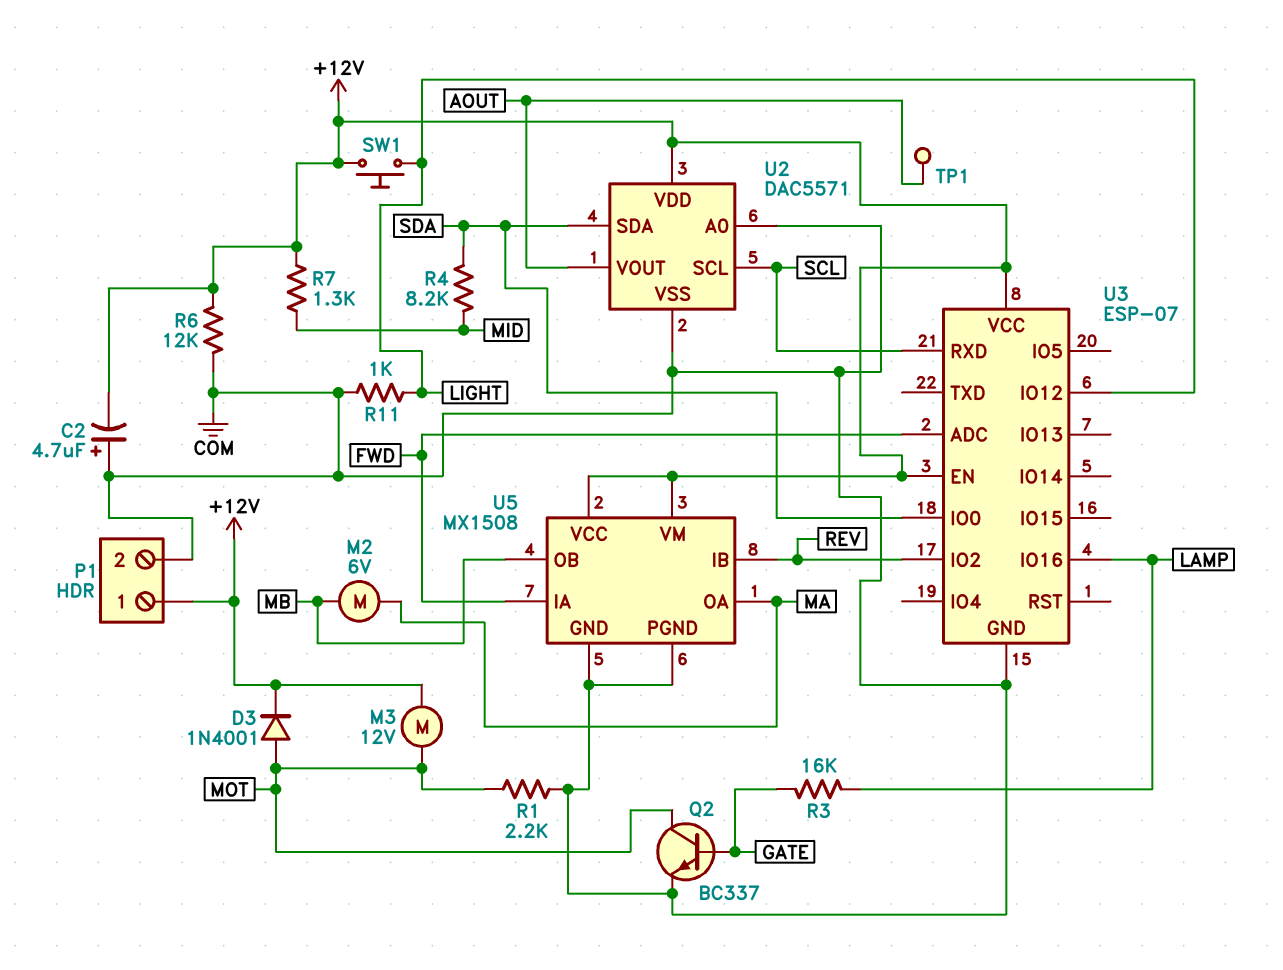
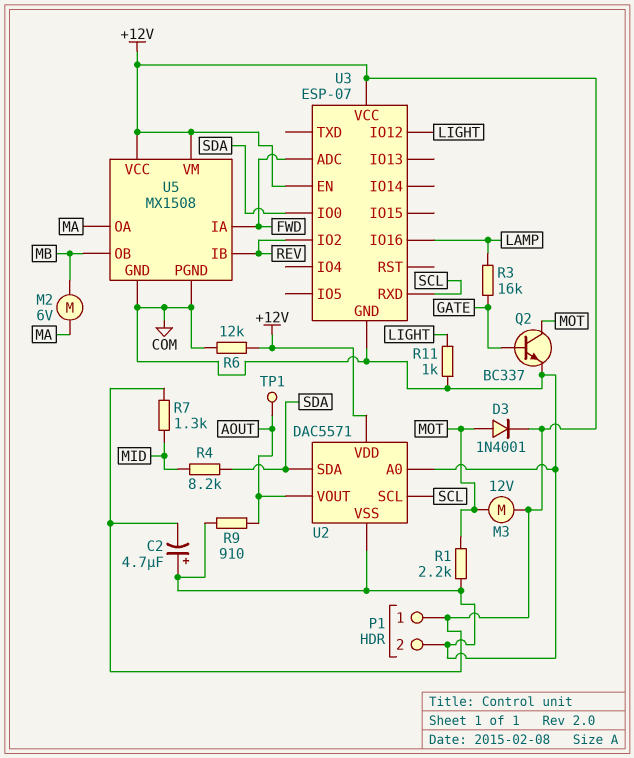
R9: none -> 910 (AOUT, COM)
SW1: button (+12V, LIGHT) -> none

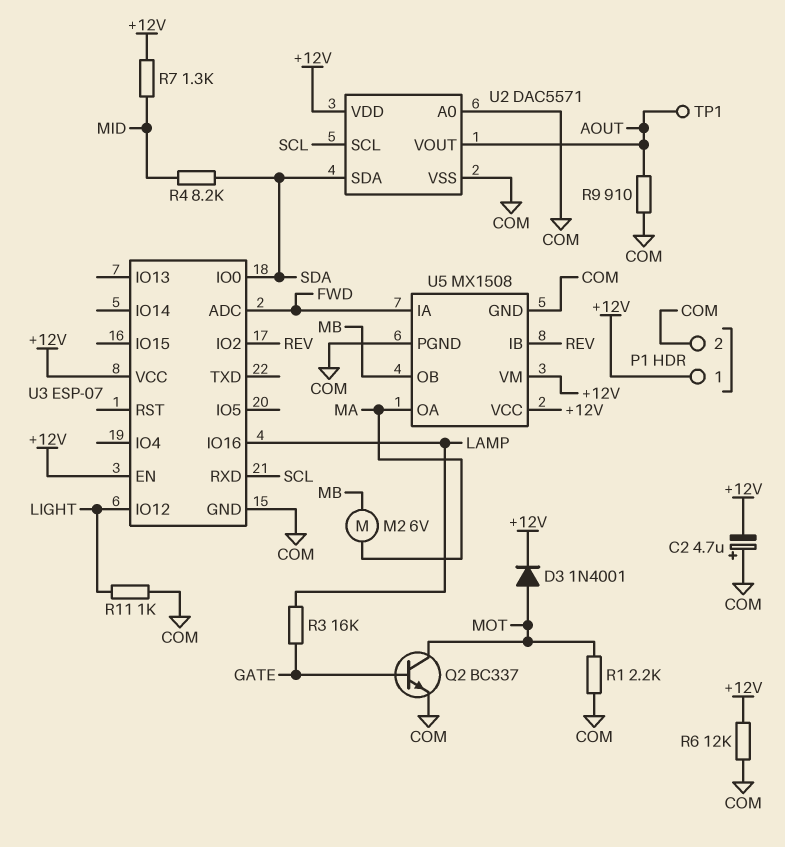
M3: motor 12V (+12V, MOT) -> none

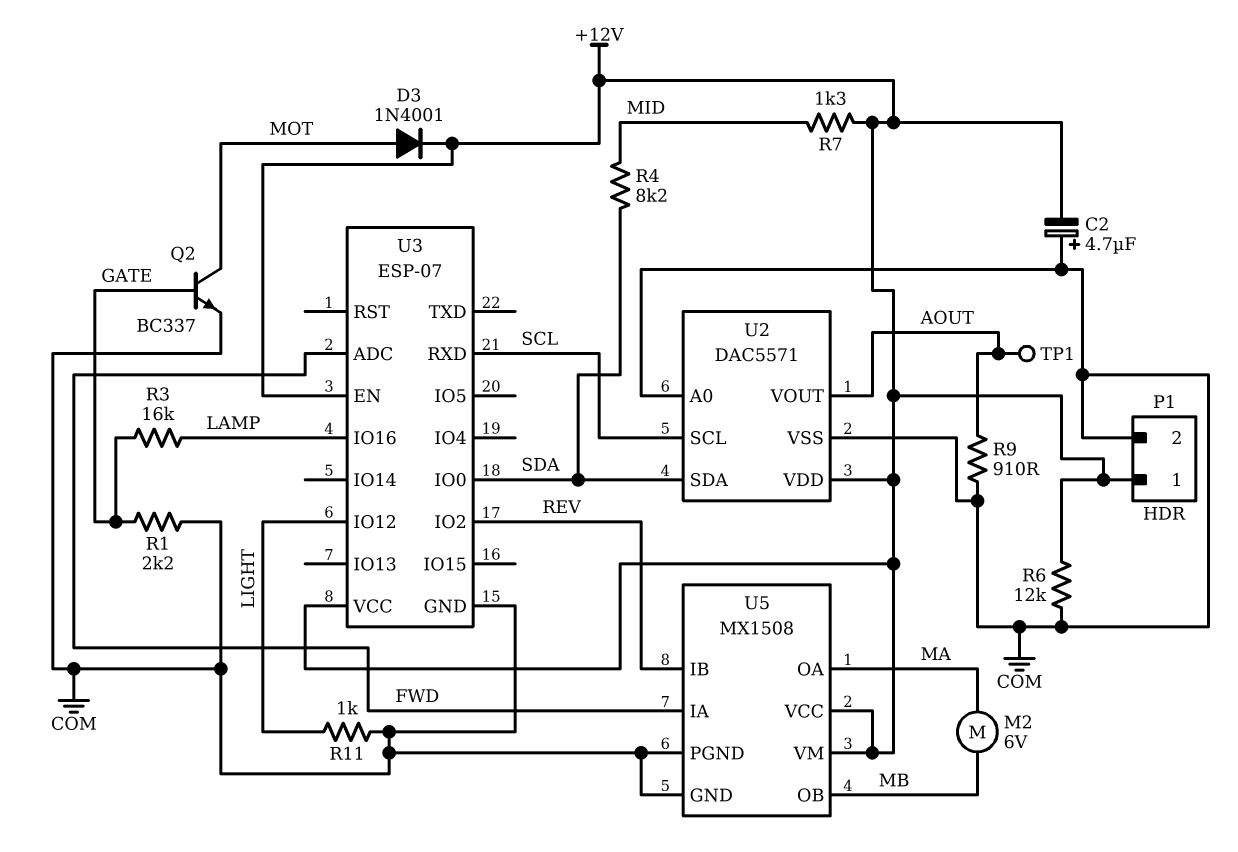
R1: 2.2k (COM, MOT) -> 2.2k (COM, GATE)

